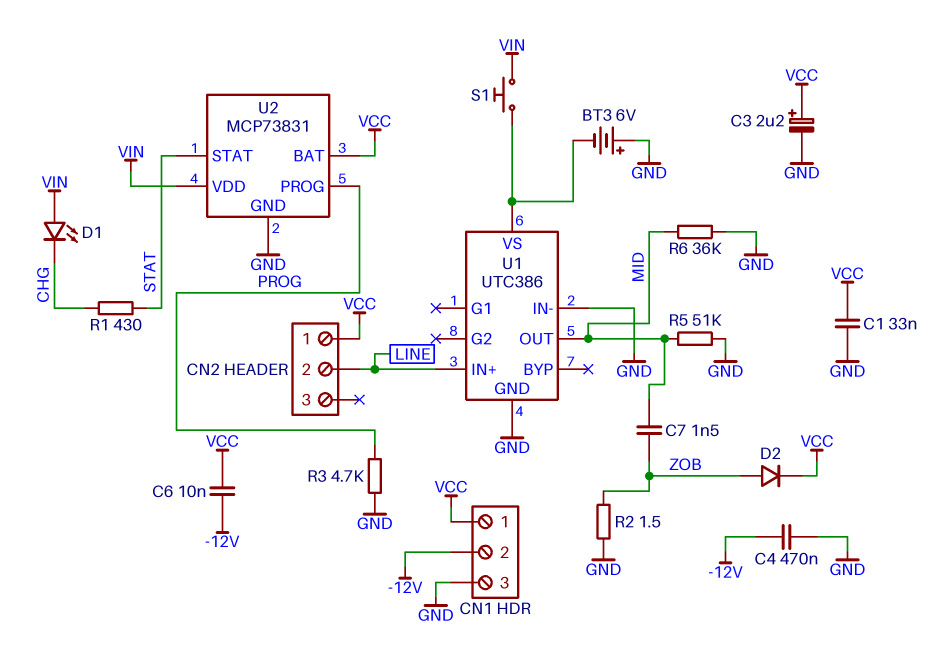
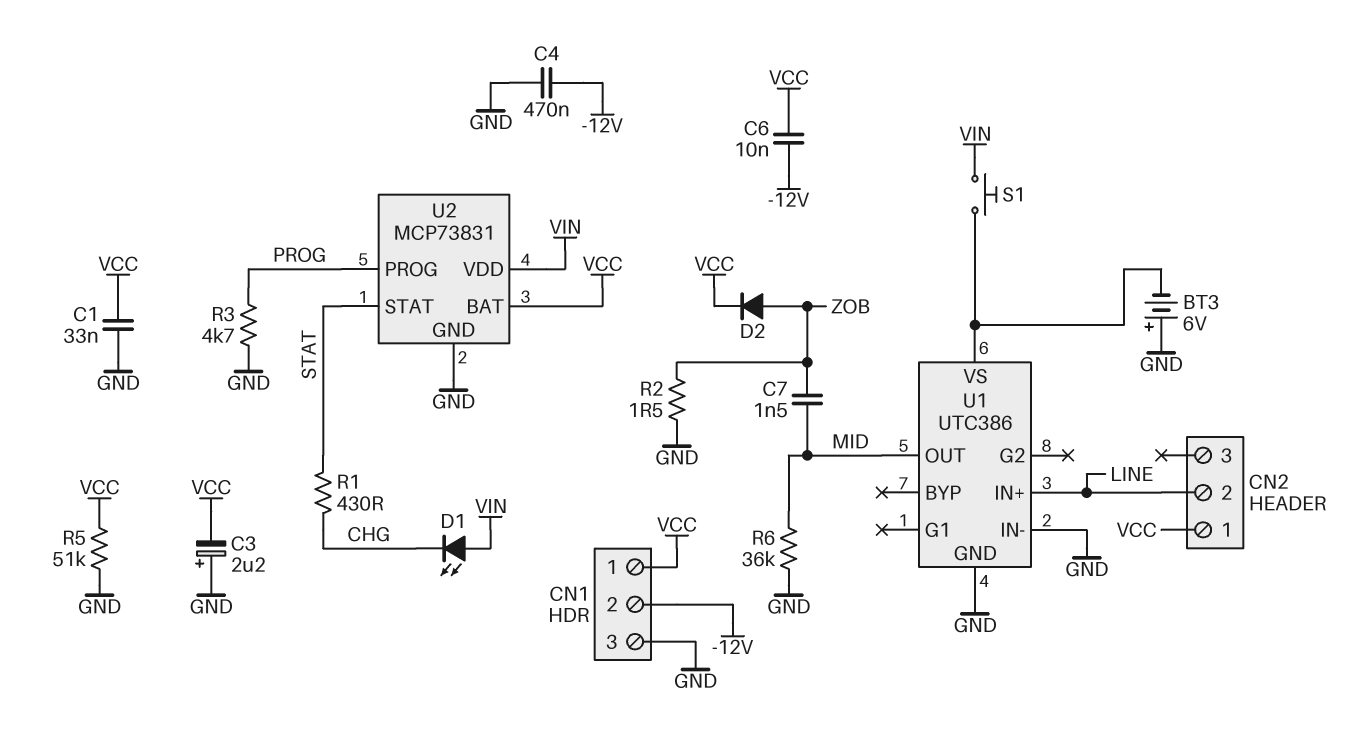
C3: 2.2uF (plus VCC, minus GND) -> 2.2uF (plus GND, minus VCC)
R5: 51k (GND, MID) -> 51k (GND, VCC)

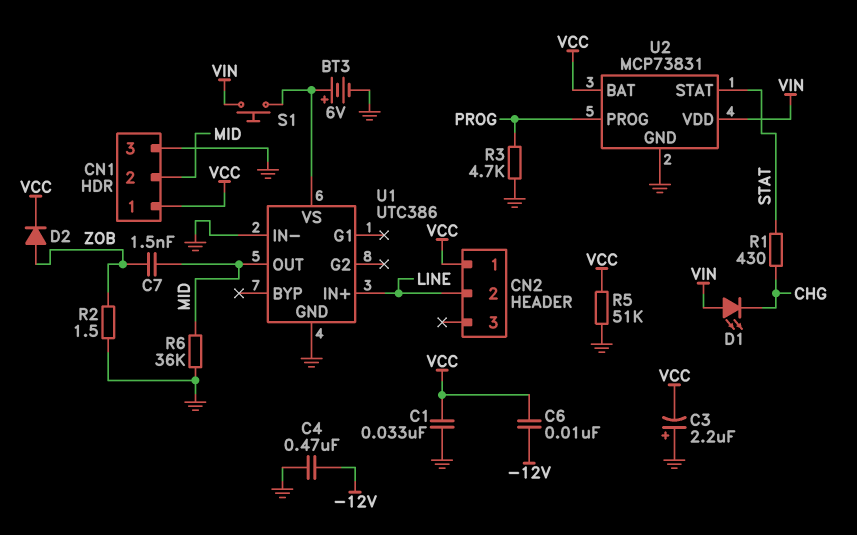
BT3: 6V (plus GND, minus U1/VS) -> 6V (plus U1/VS, minus GND)
CN1 pin 2: -12V -> MID

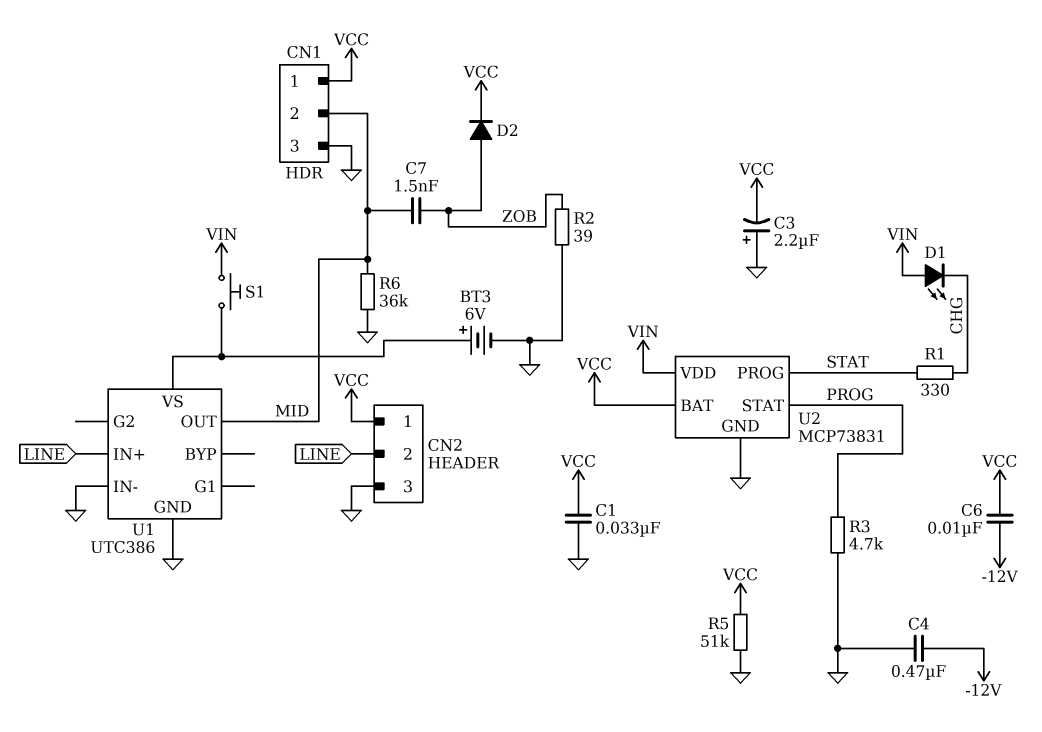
CN2 pin 3: none -> GND
R1: 430 (CHG, STAT) -> 330 (CHG, STAT)
R2: 1.5 (GND, ZOB) -> 39 (GND, ZOB)
U2 pin PROG: PROG -> STAT
U2 pin STAT: STAT -> PROG

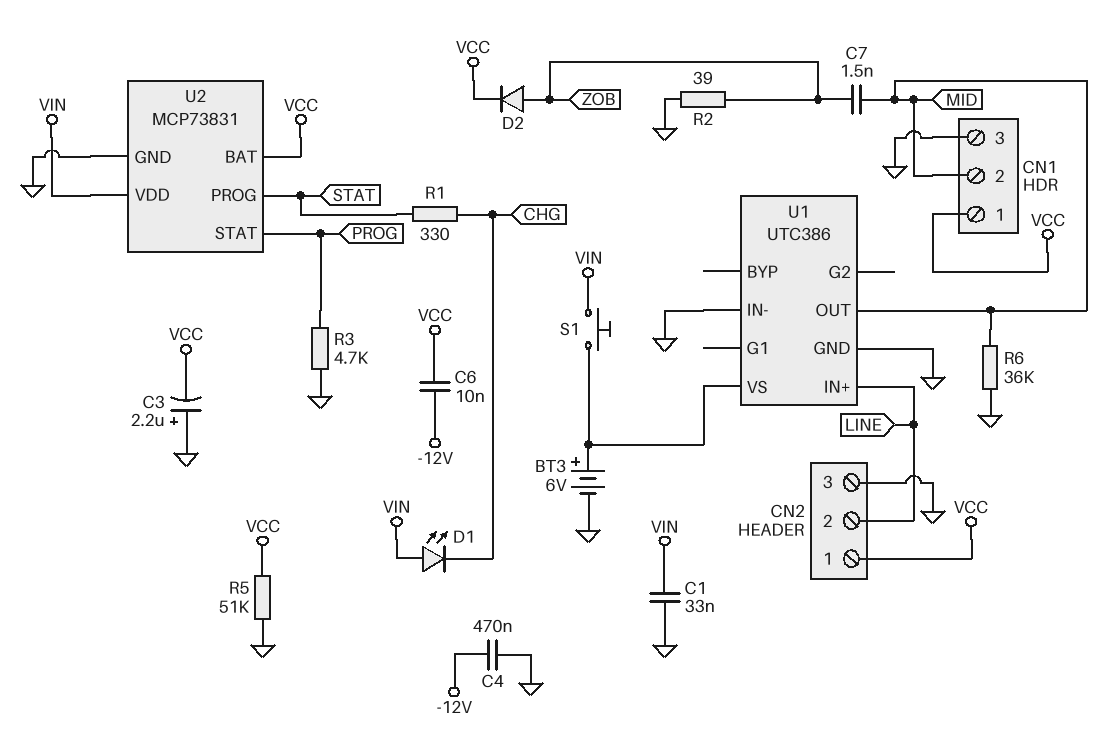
C1: 33nF (GND, VCC) -> 33nF (GND, VIN)

